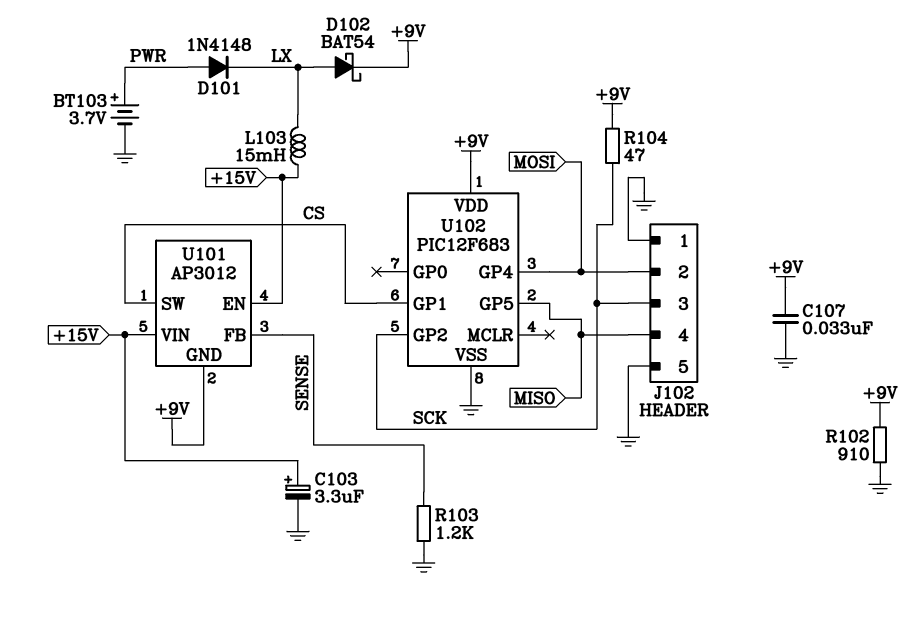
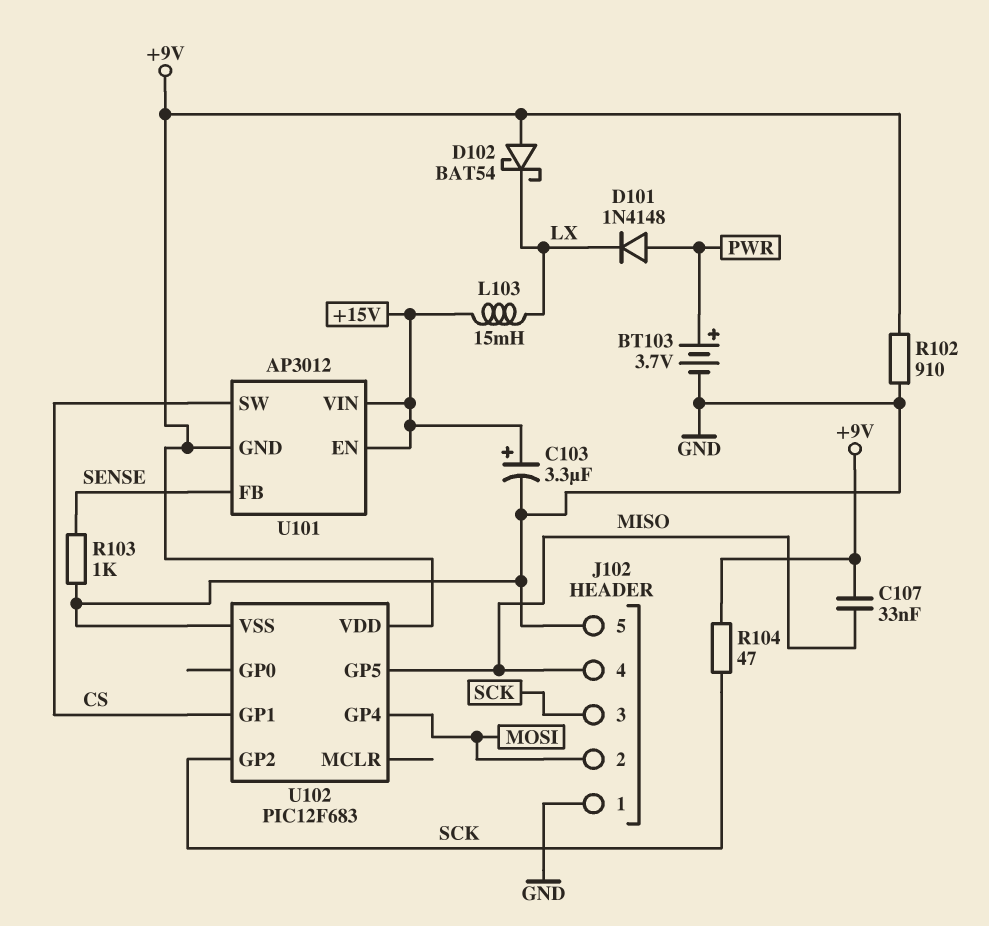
C107: 33nF (+9V, GND) -> 33nF (+9V, MISO)
D102: schottky BAT54 (A LX, K +9V) -> schottky BAT54 (A +9V, K LX)
R103: 1.2k (GND, SENSE) -> 1k (GND, SENSE)

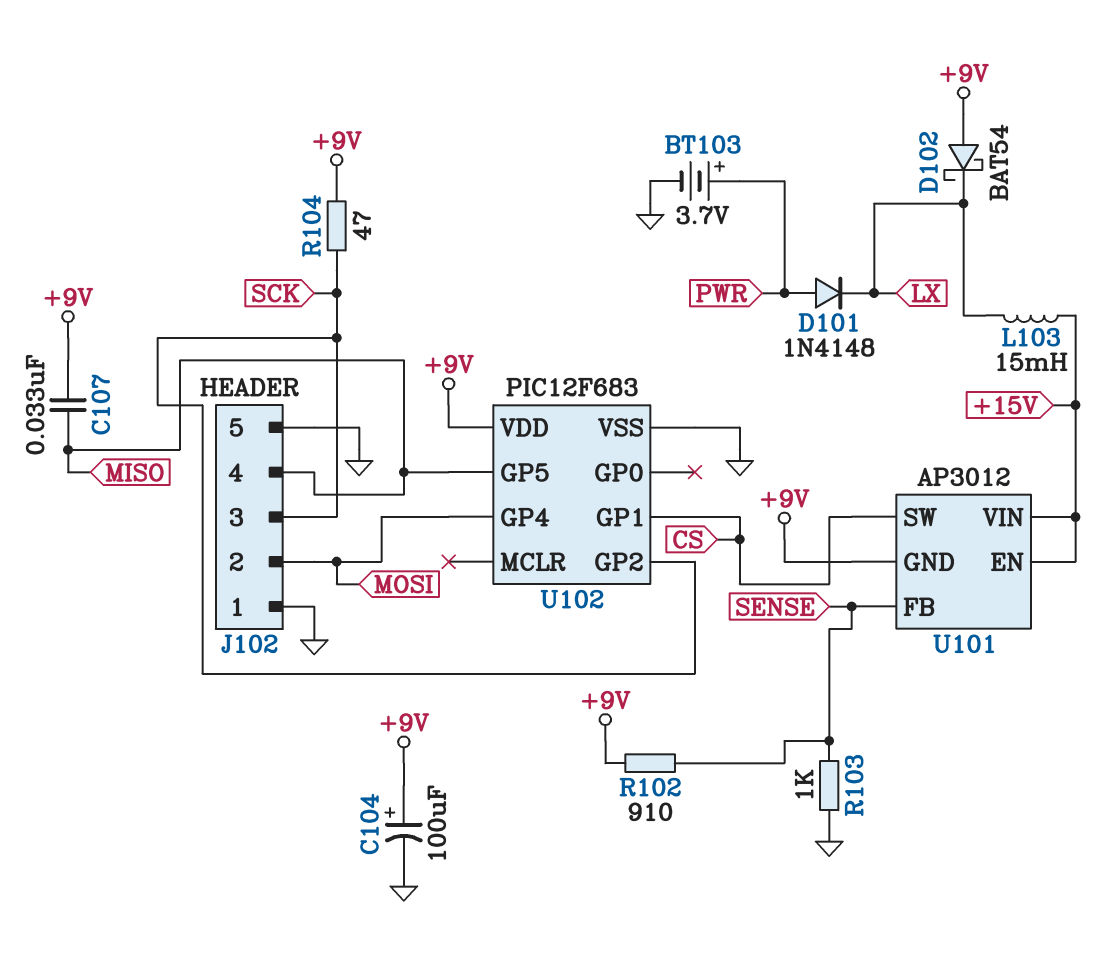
C103: 3.3uF (plus +15V, minus GND) -> none
C104: none -> 100uF (plus +9V, minus GND)
R102: 910 (+9V, GND) -> 910 (+9V, SENSE)

